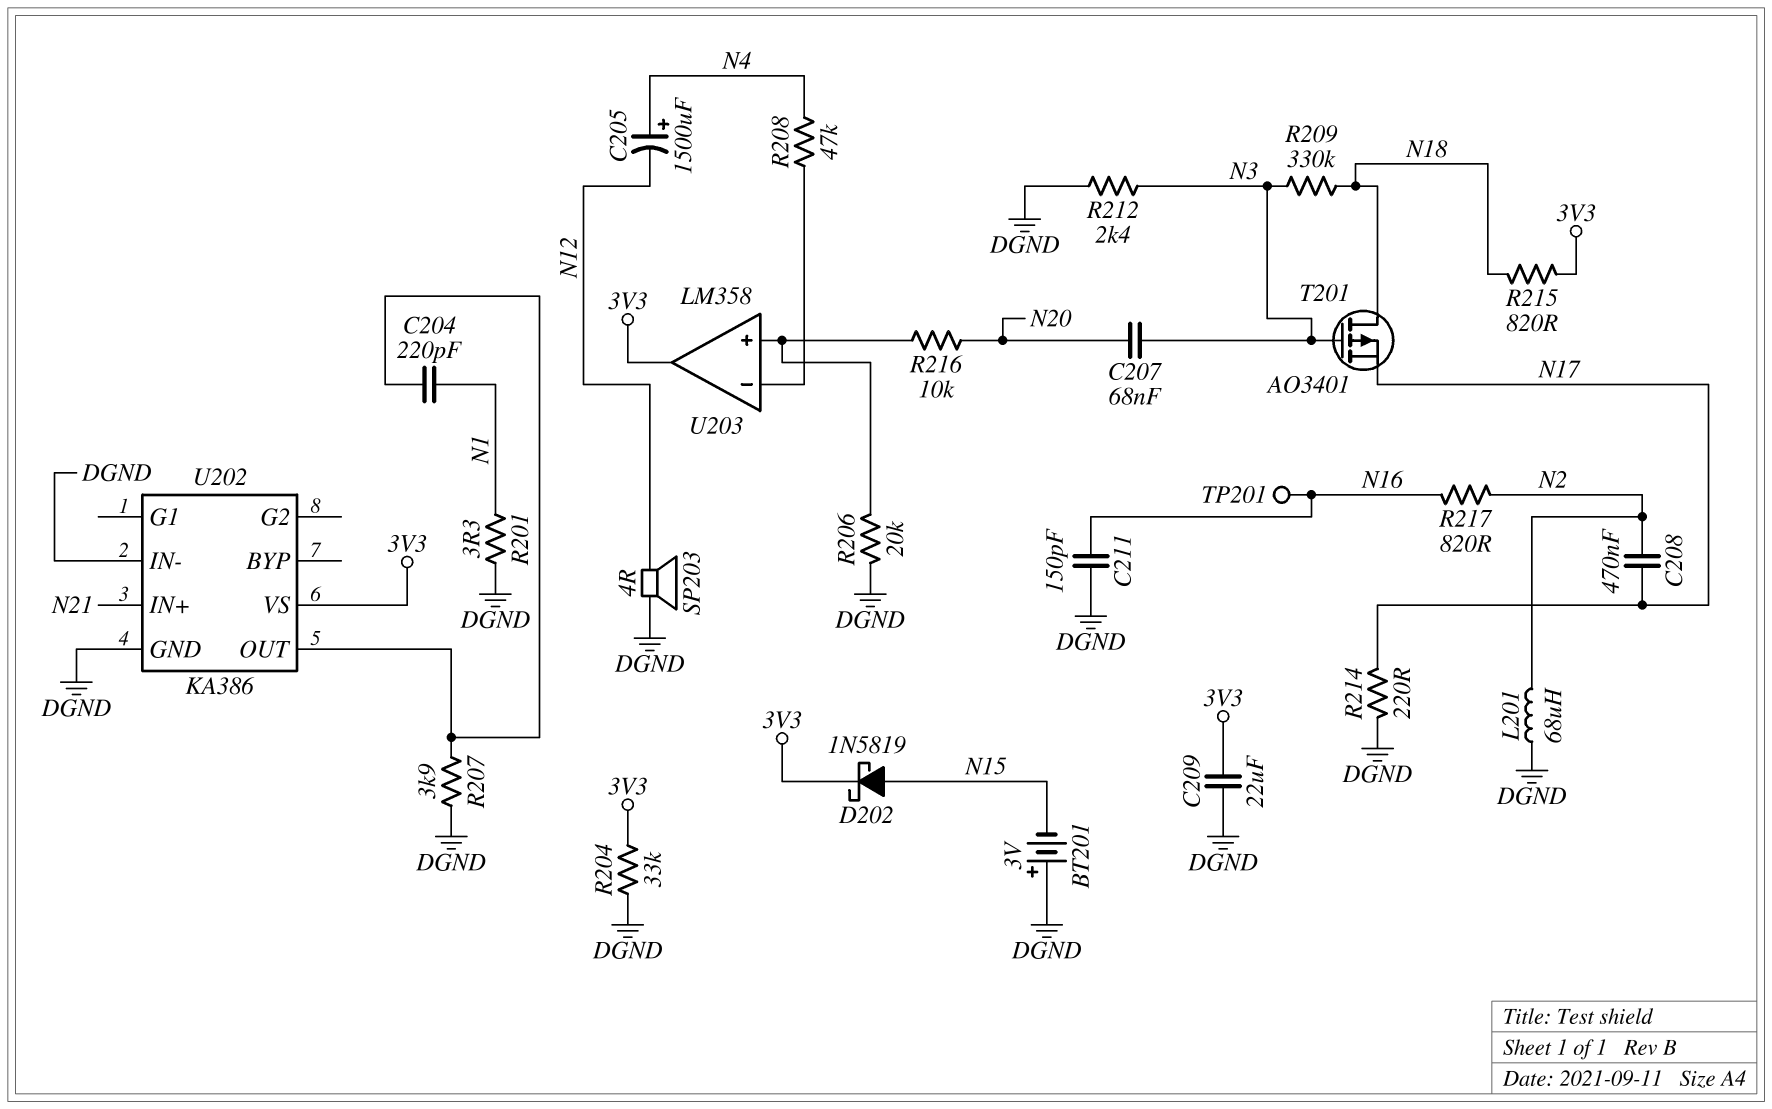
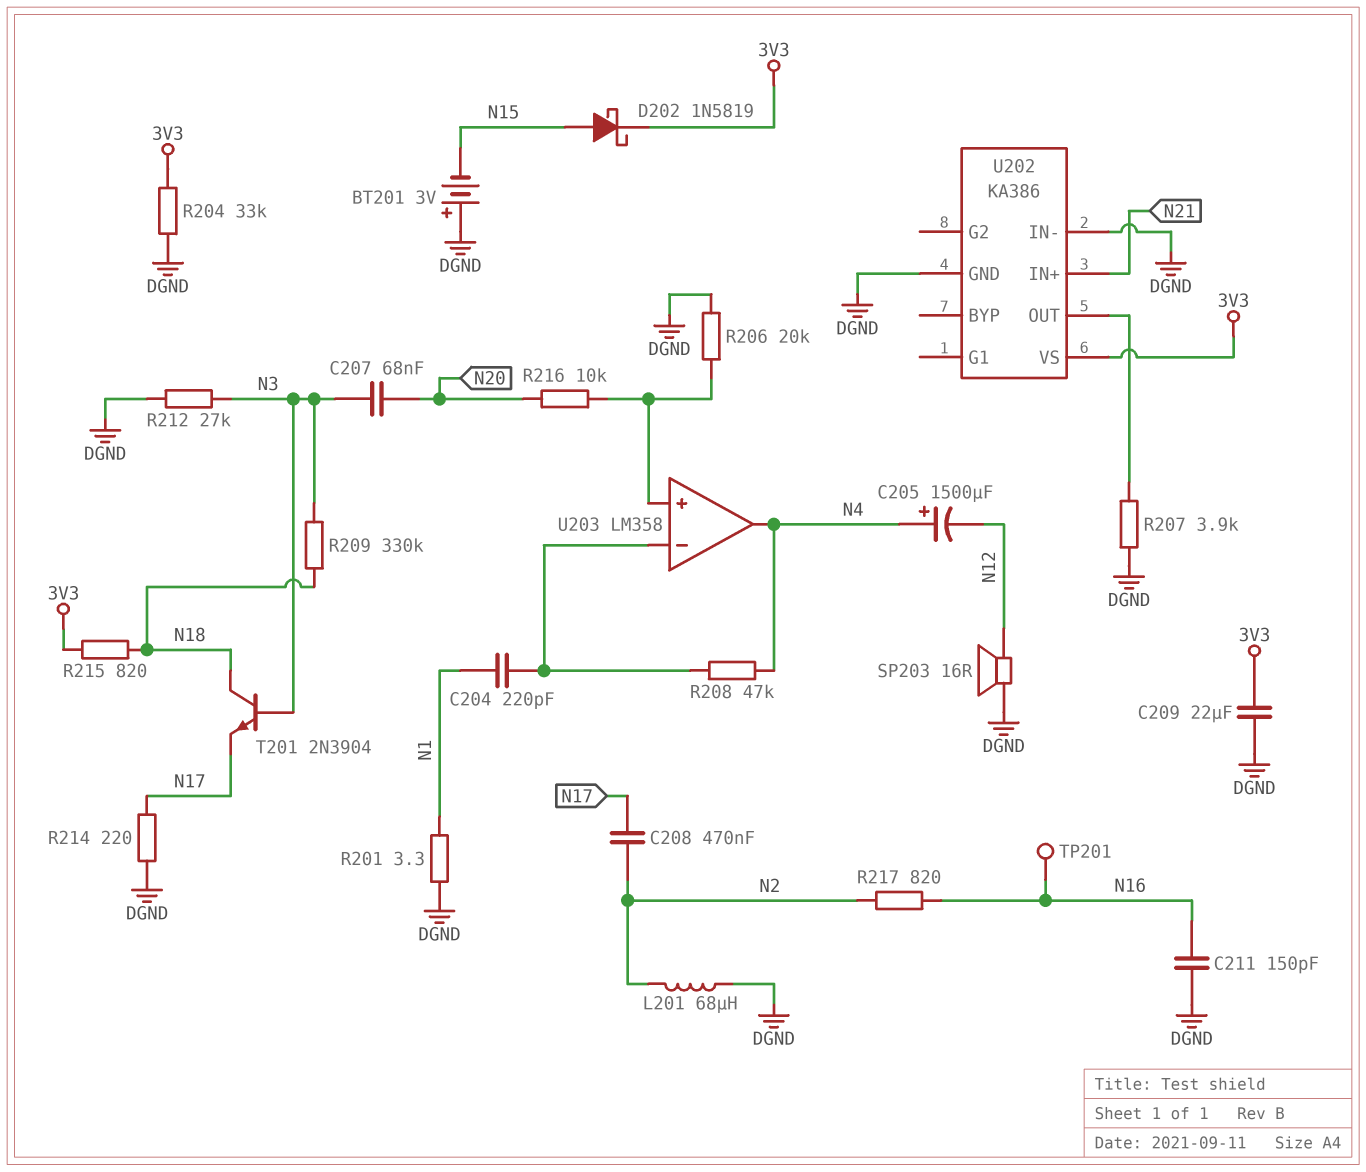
C204: 220pF (N1, U202/OUT) -> 220pF (N1, U203/in-)
R212: 2.4k (DGND, N3) -> 27k (DGND, N3)
SP203: speaker 4R (DGND, N12) -> speaker 16R (DGND, N12)
T201: PMOS AO3401 (G N3, D N18, S N17) -> NPN 2N3904 (B N3, C N18, E N17)
U203 pin out: 3V3 -> N4

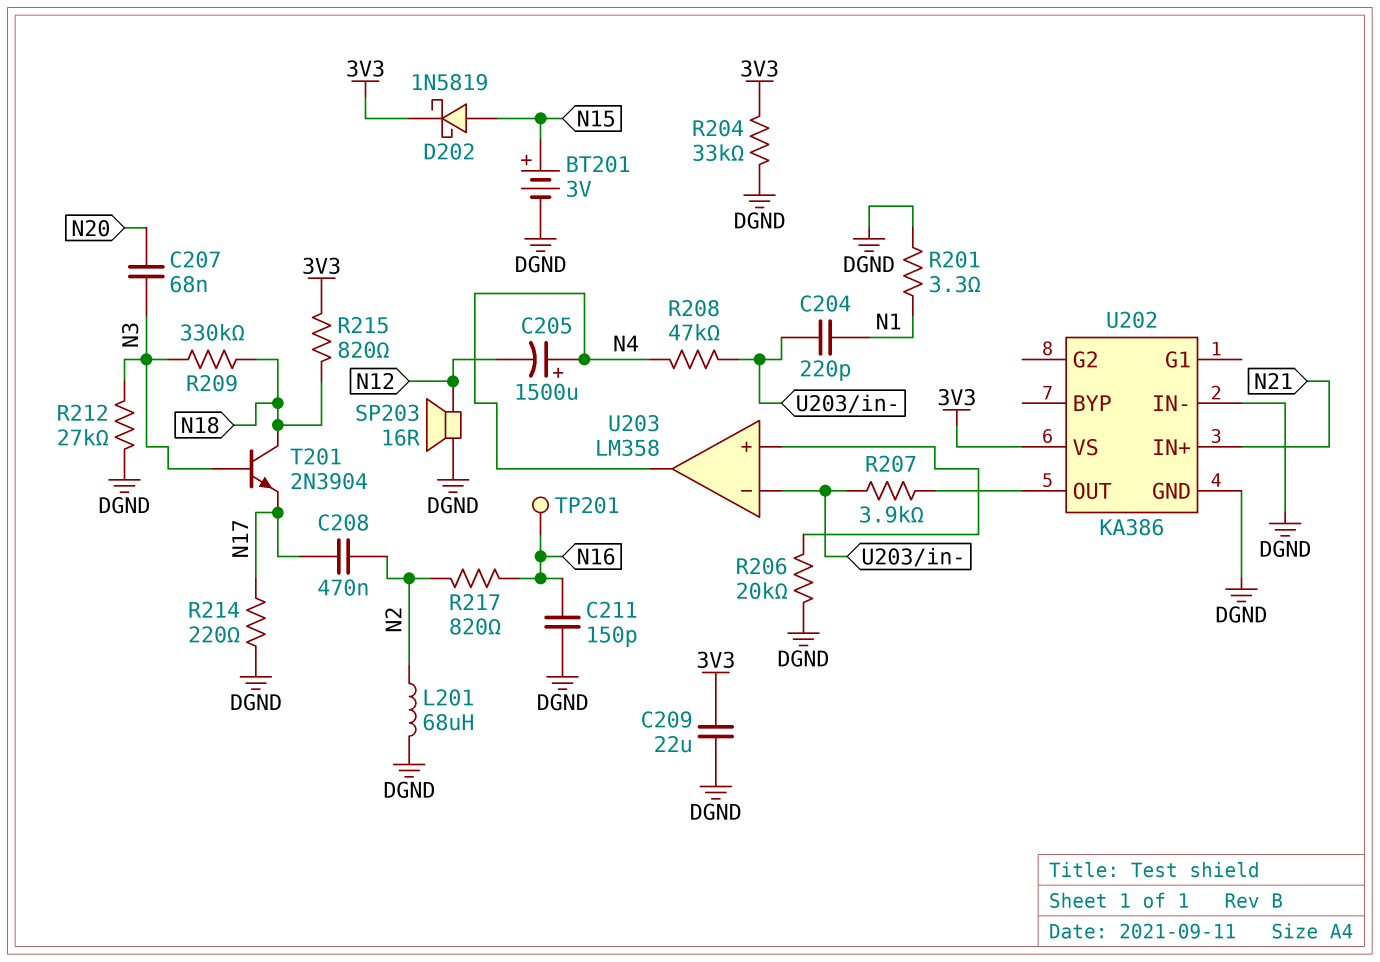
BT201: 3V (plus DGND, minus N15) -> 3V (plus N15, minus DGND)
R207: 3.9k (DGND, U202/OUT) -> 3.9k (U202/OUT, U203/in-)
R216: 10k (N20, U203/in+) -> none

